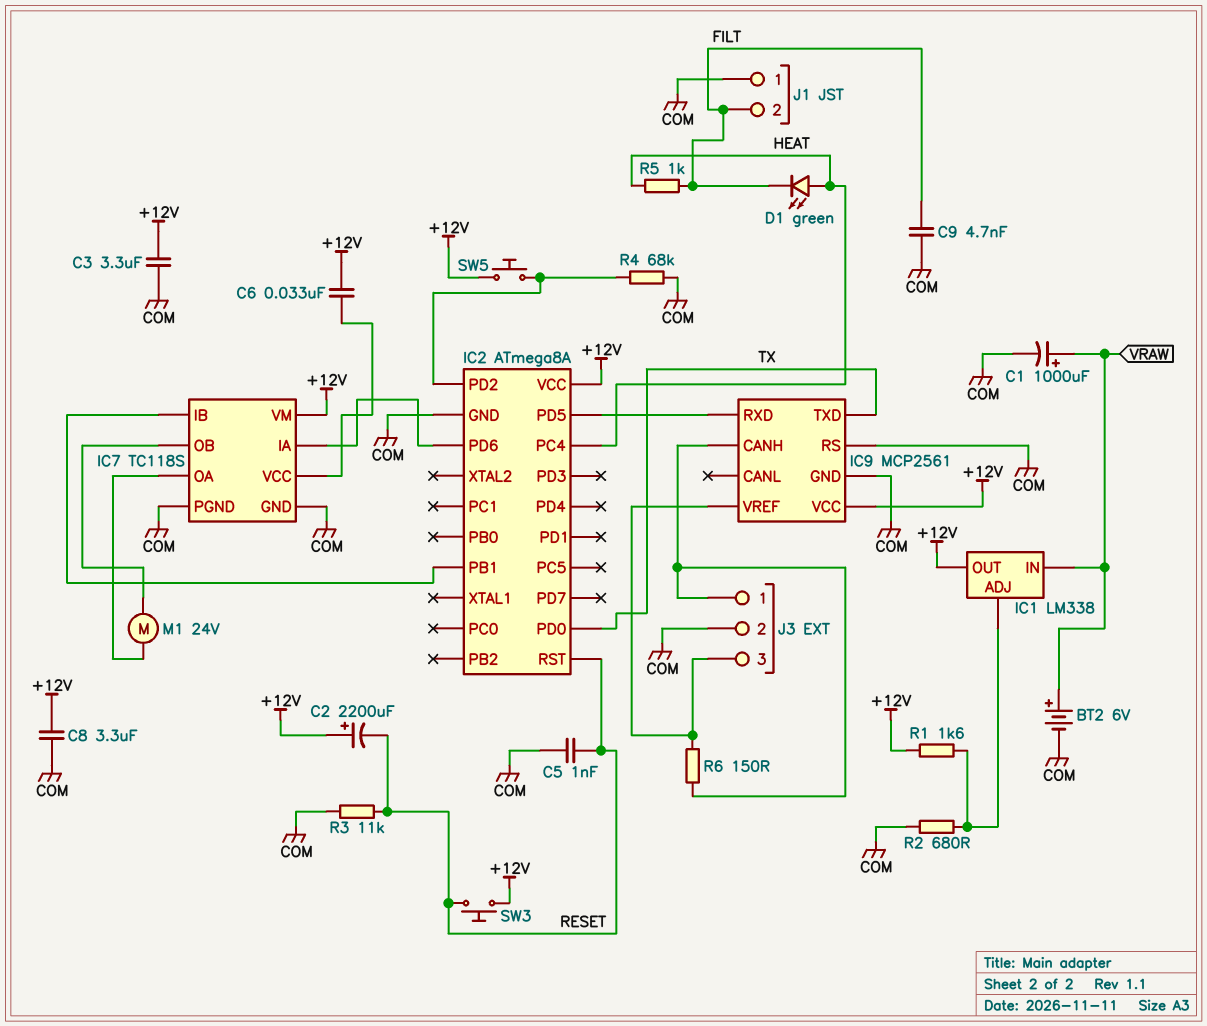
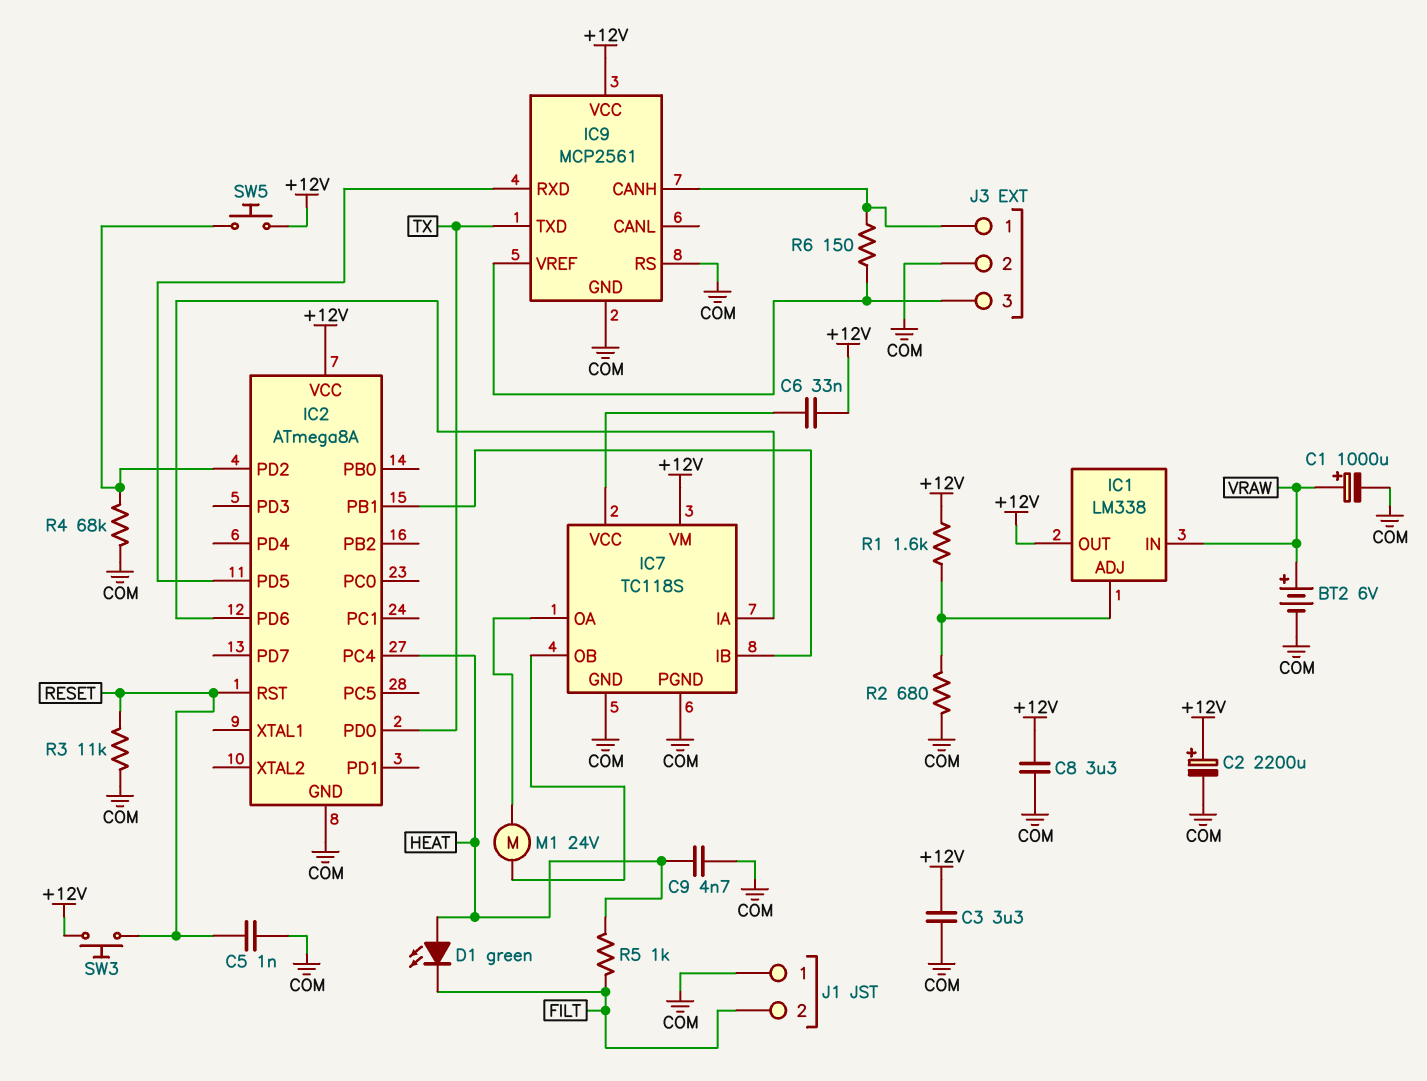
C2: 2200uF (plus +12V, minus RESET) -> 2200uF (plus +12V, minus COM)
C9: 4.7nF (COM, FILT) -> 4.7nF (COM, HEAT)

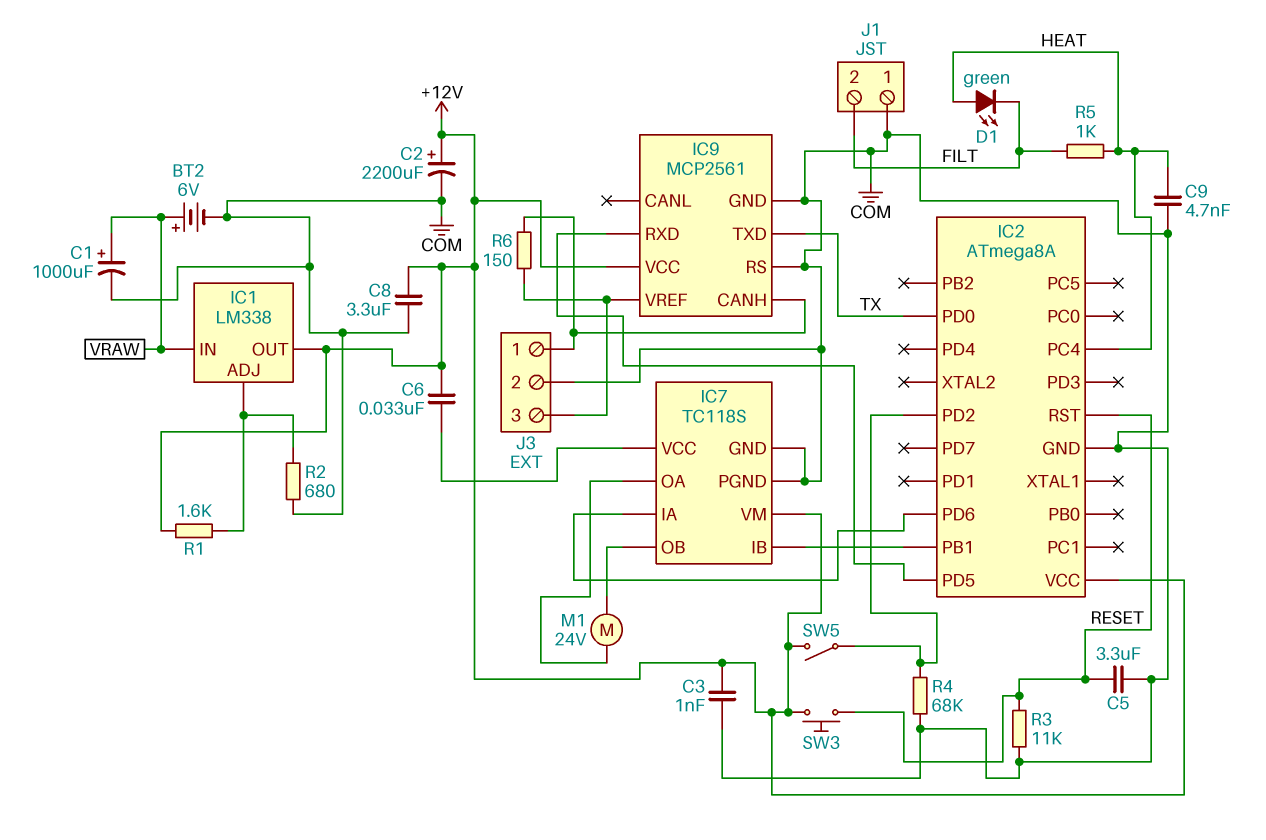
C3: 3.3uF (+12V, COM) -> 1nF (+12V, COM)
C5: 1nF (COM, RESET) -> 3.3uF (COM, RESET)
SW5: button (+12V, IC2/PD2) -> switch (+12V, IC2/PD2)

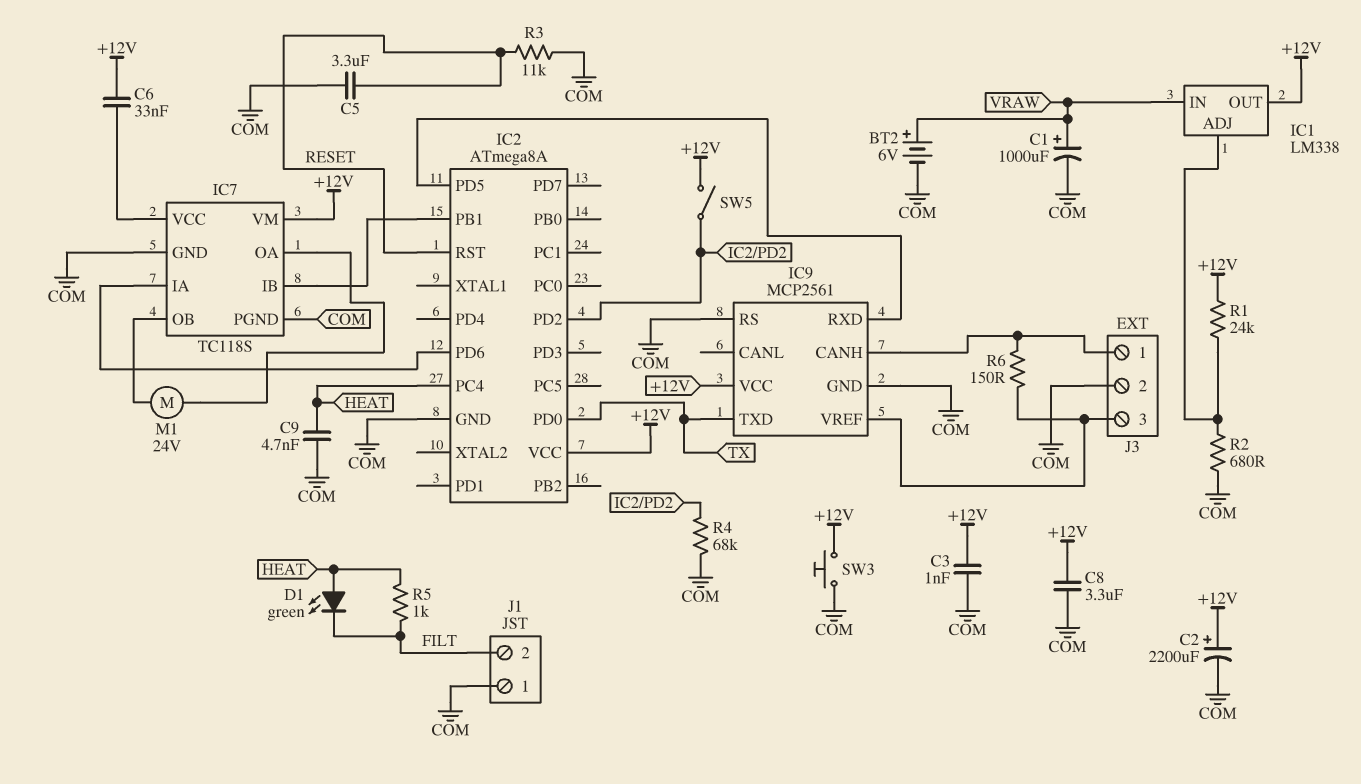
R1: 1.6k (+12V, IC1/ADJ) -> 24k (+12V, IC1/ADJ)
SW3: button (+12V, RESET) -> button (+12V, COM)

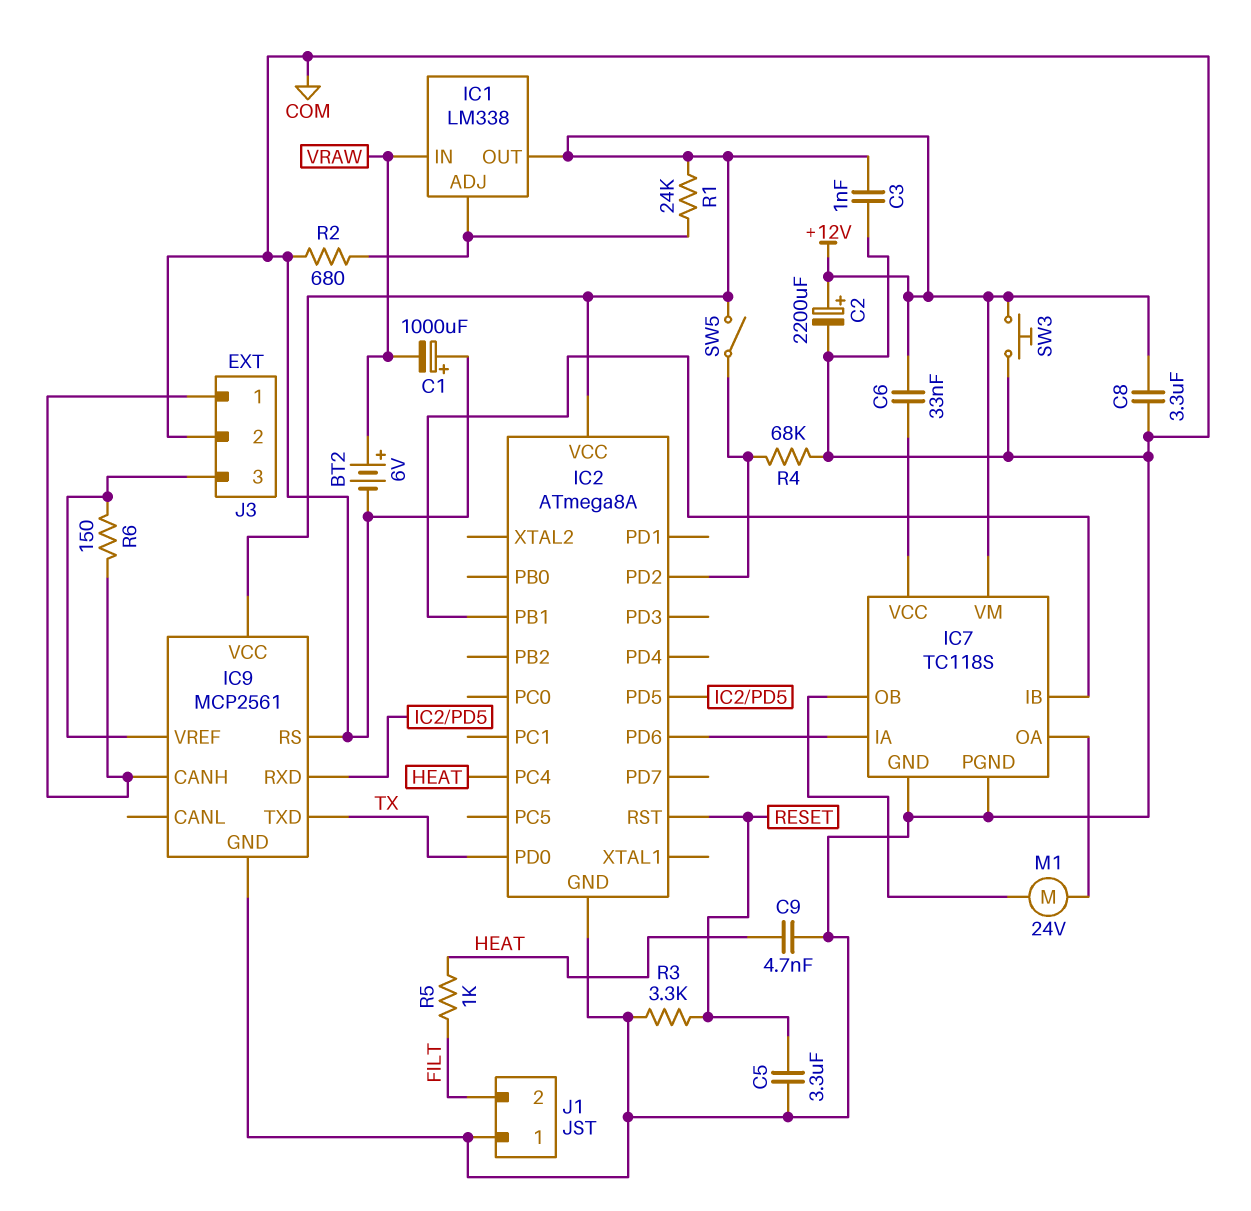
C1: 1000uF (plus VRAW, minus COM) -> 1000uF (plus COM, minus VRAW)
D1: LED green (A HEAT, K FILT) -> none
R3: 11k (COM, RESET) -> 3.3k (COM, RESET)

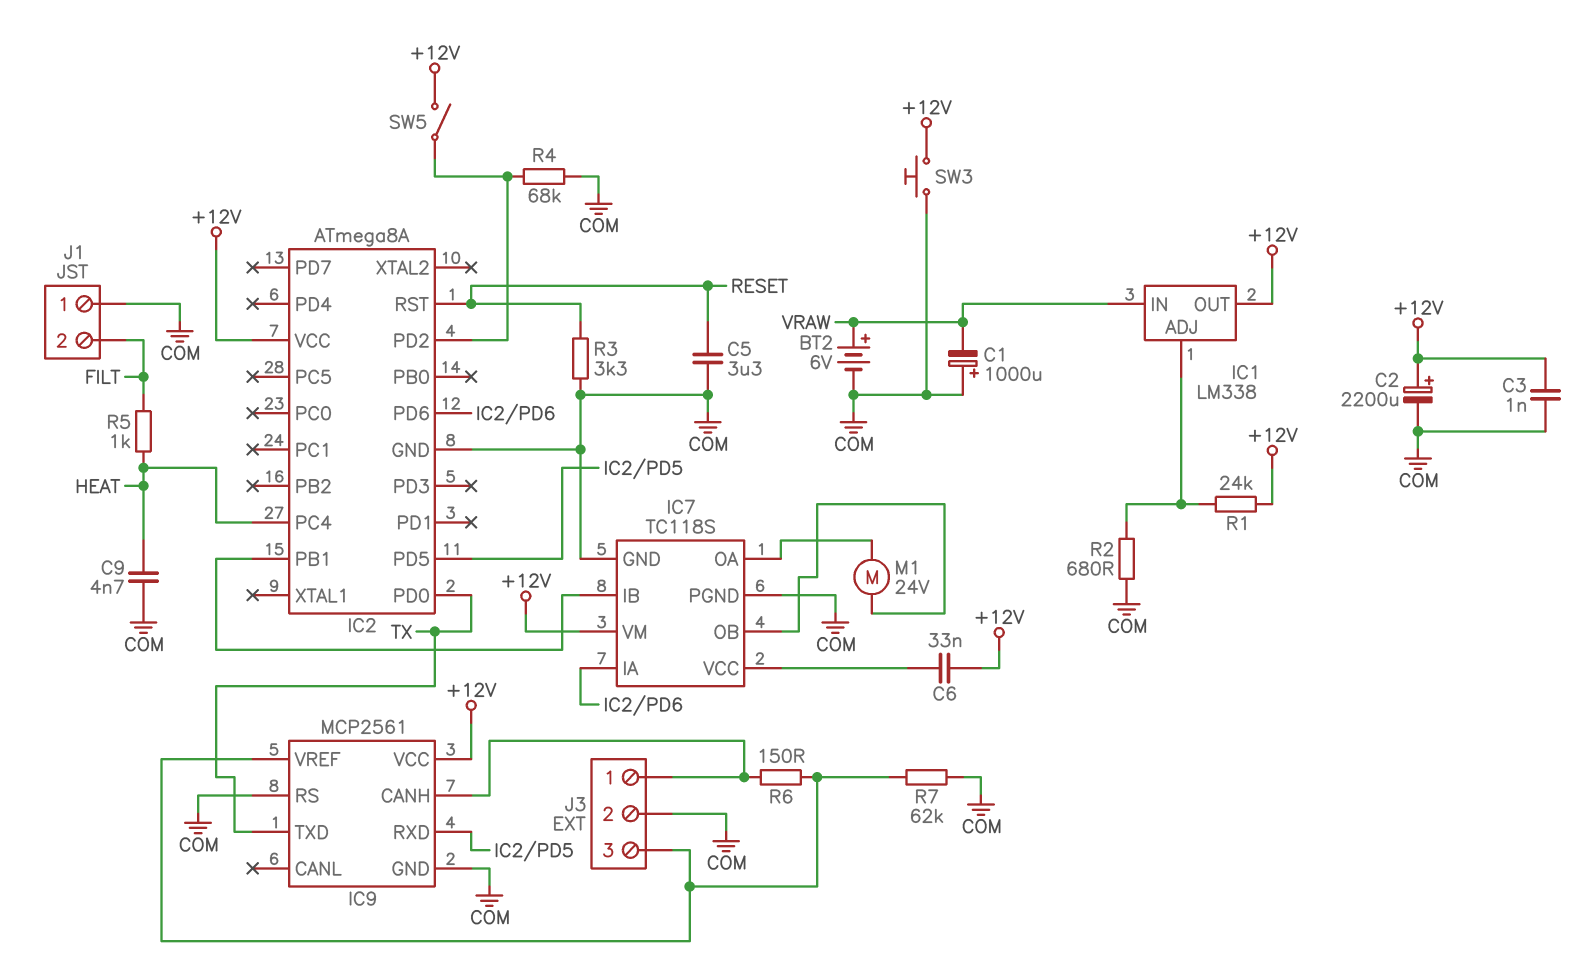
C8: 3.3uF (+12V, COM) -> none
R7: none -> 62k (COM, IC9/VREF)

